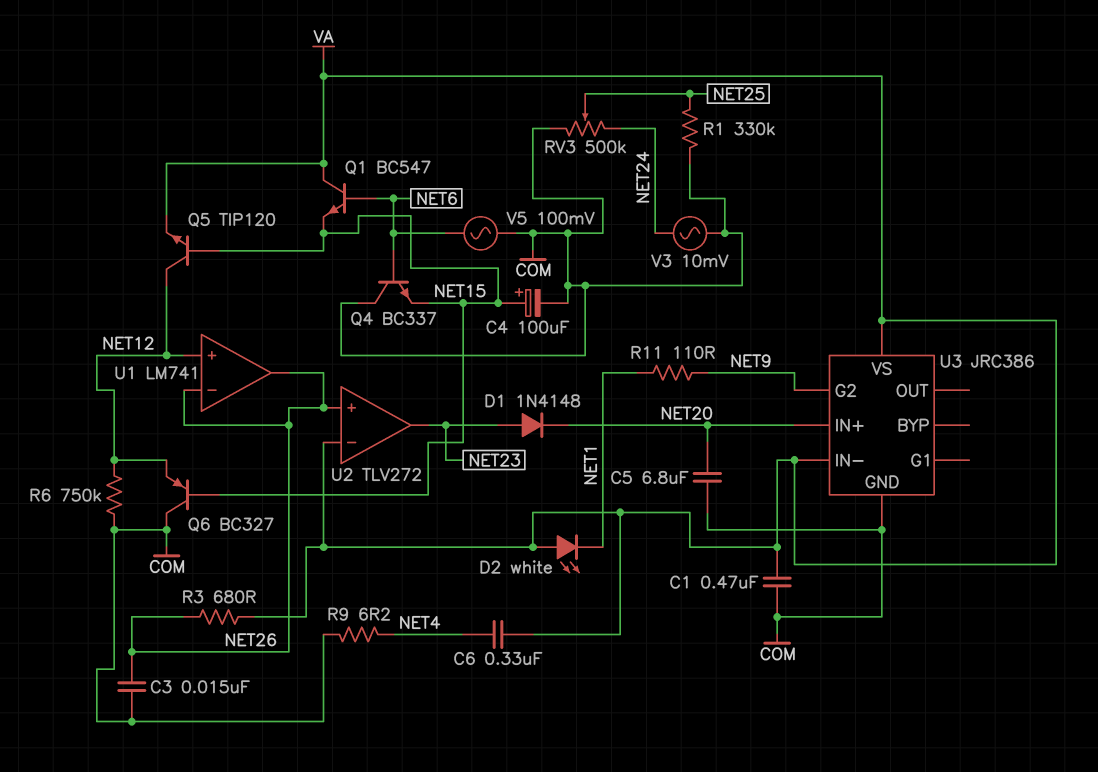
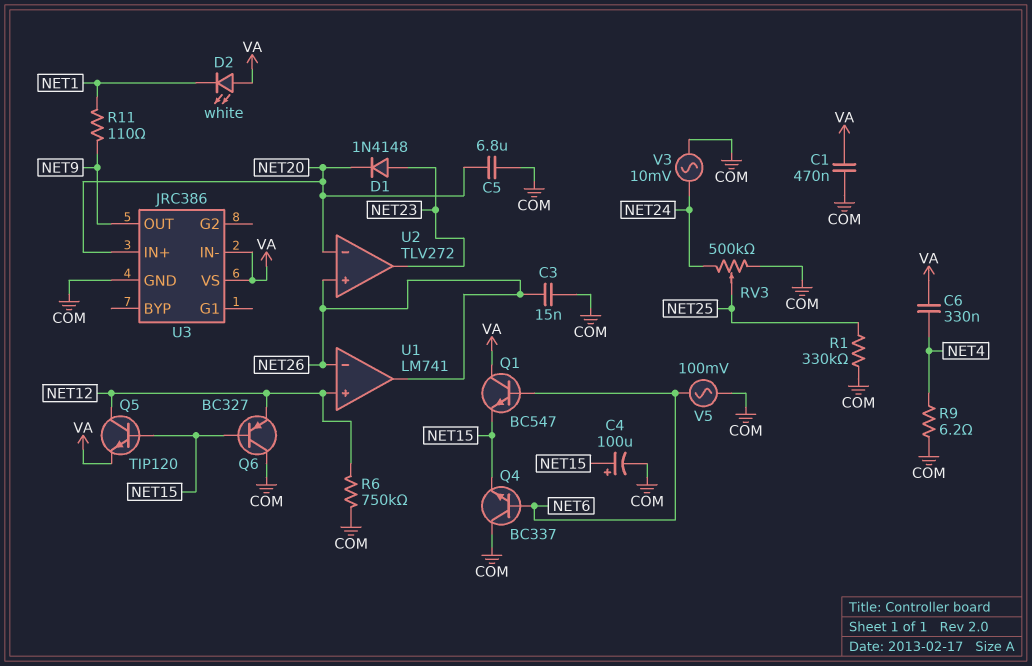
R3: 680 (NET26, VA) -> none
U2 pin in-: VA -> NET20
U3 pin G2: NET9 -> none
U3 pin OUT: none -> NET9

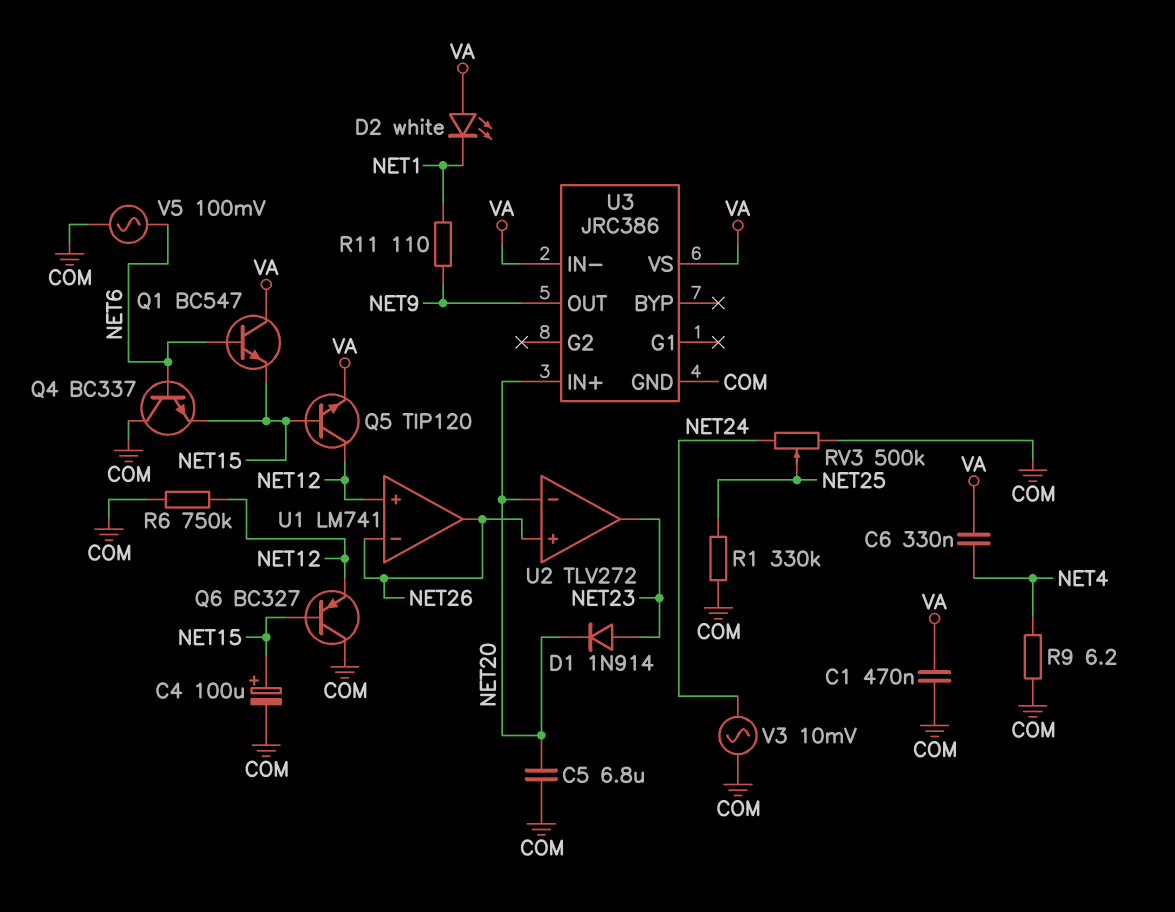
C3: 15nF (COM, NET26) -> none
D1: diode 1N4148 (A NET23, K NET20) -> diode 1N914 (A NET23, K NET20)

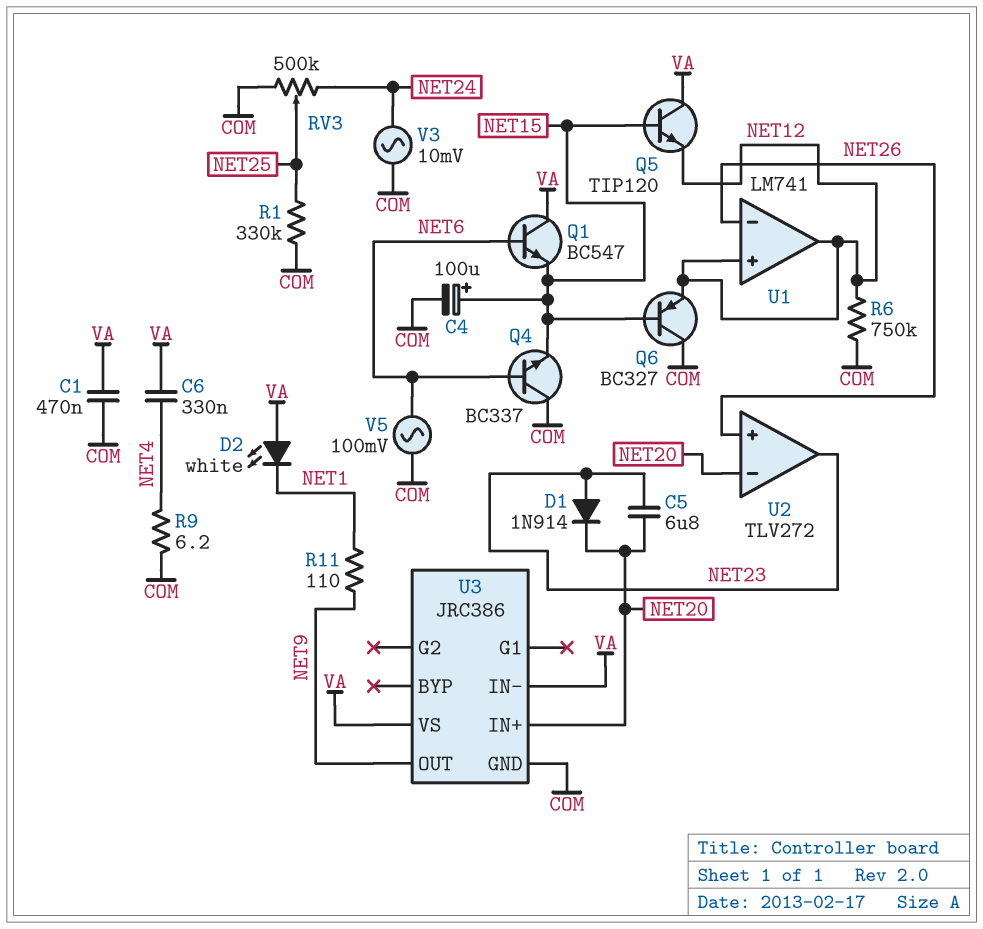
C5: 6.8uF (COM, NET20) -> 6.8uF (NET20, NET23)
Q5: NPN TIP120 (B NET15, C NET12, E VA) -> NPN TIP120 (B NET15, C VA, E NET12)
U1 pin out: NET26 -> NET12

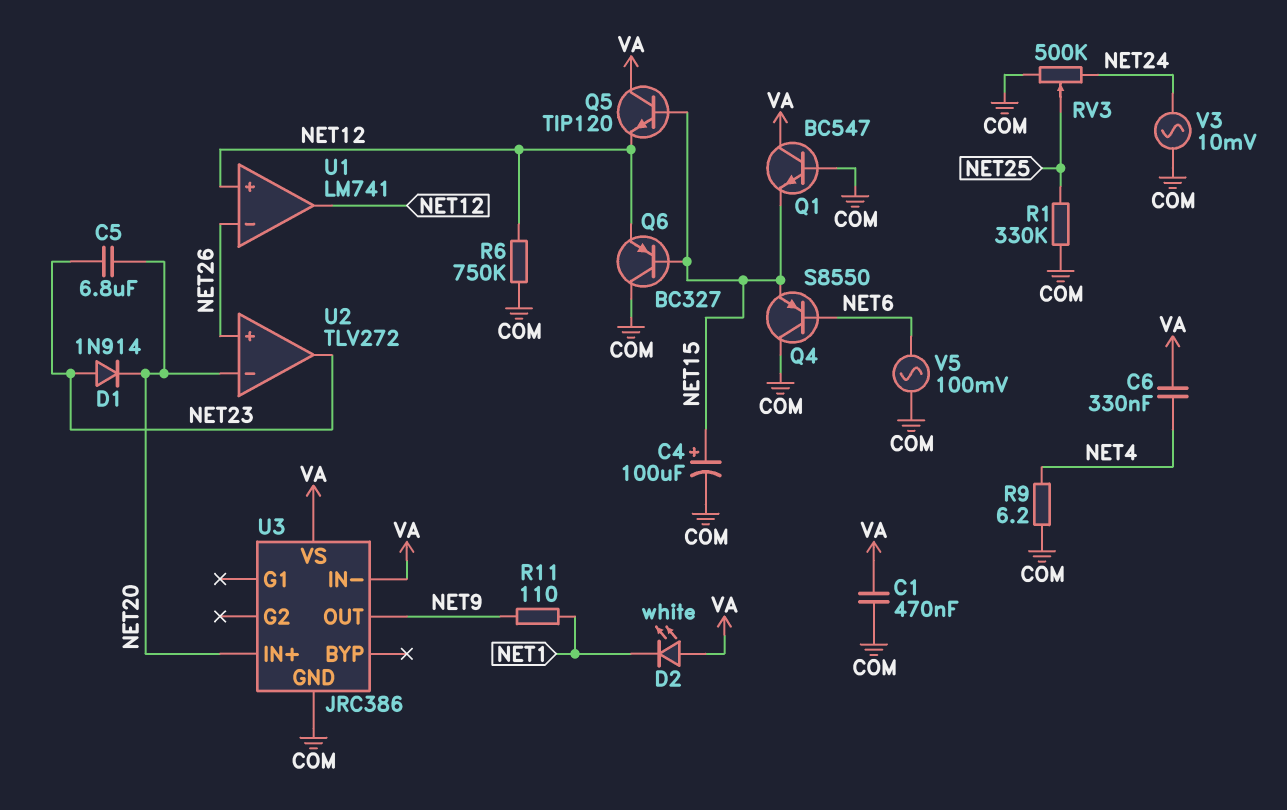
Q1: NPN BC547 (B NET6, C VA, E NET15) -> NPN BC547 (B COM, C VA, E NET15)
Q4: NPN BC337 (B NET6, C COM, E NET15) -> PNP S8550 (B NET6, C COM, E NET15)

